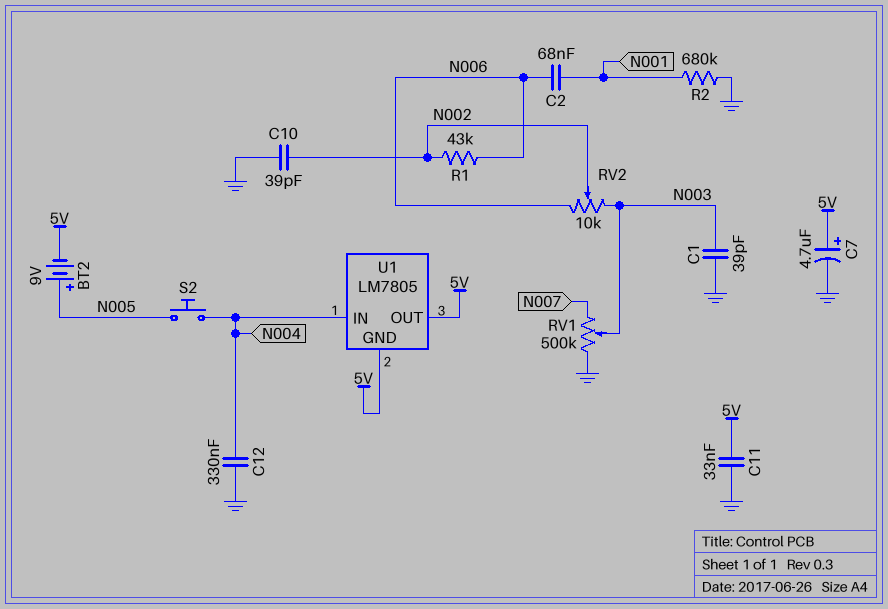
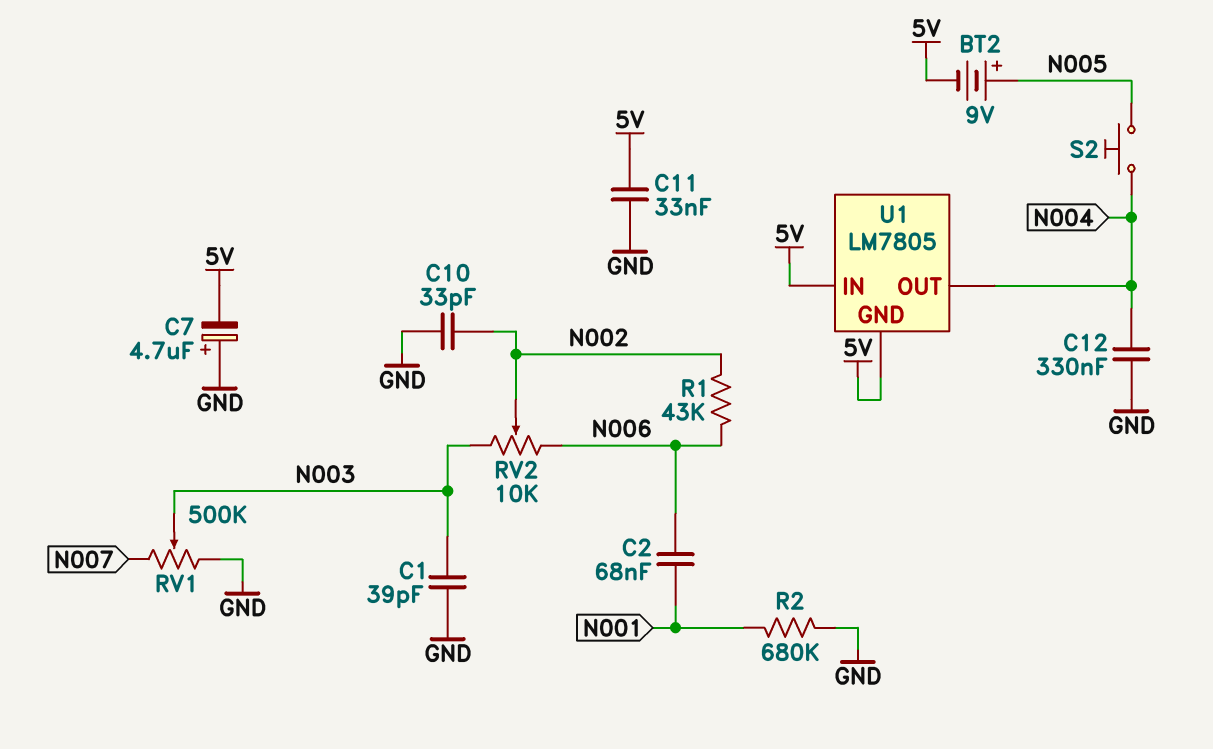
C7: 4.7uF (plus 5V, minus GND) -> 4.7uF (plus GND, minus 5V)
C10: 39pF (GND, N002) -> 33pF (GND, N002)
U1 pin IN: N004 -> 5V
U1 pin OUT: 5V -> N004

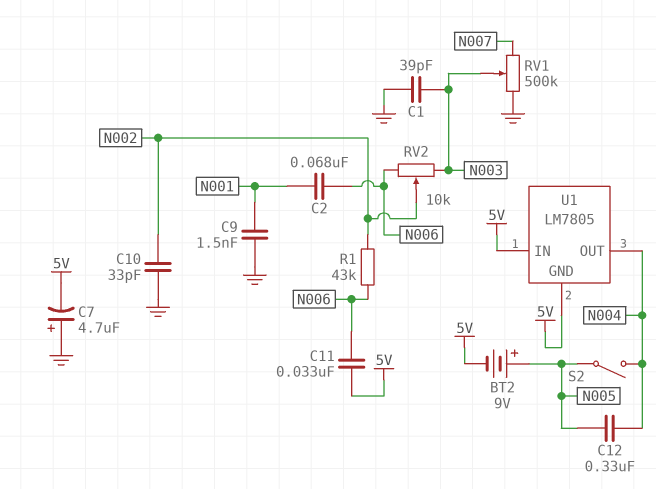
C9: none -> 1.5nF (GND, N001)
C11: 33nF (5V, GND) -> 33nF (5V, N006)
C12: 330nF (GND, N004) -> 330nF (N004, N005)
R2: 680k (GND, N001) -> none
S2: button (N004, N005) -> switch (N004, N005)

